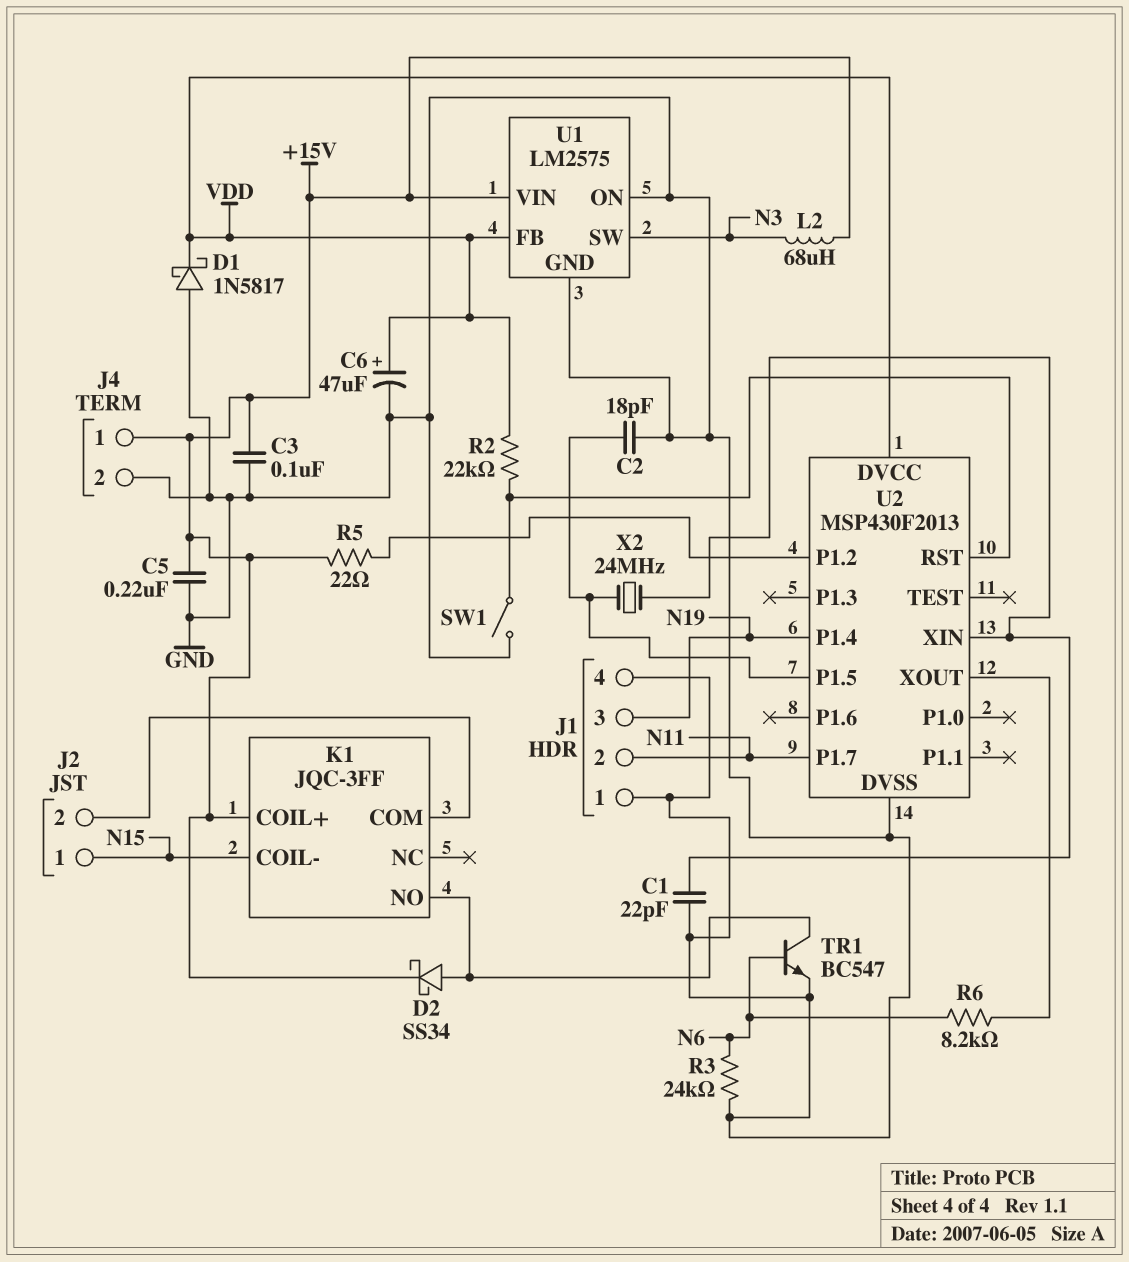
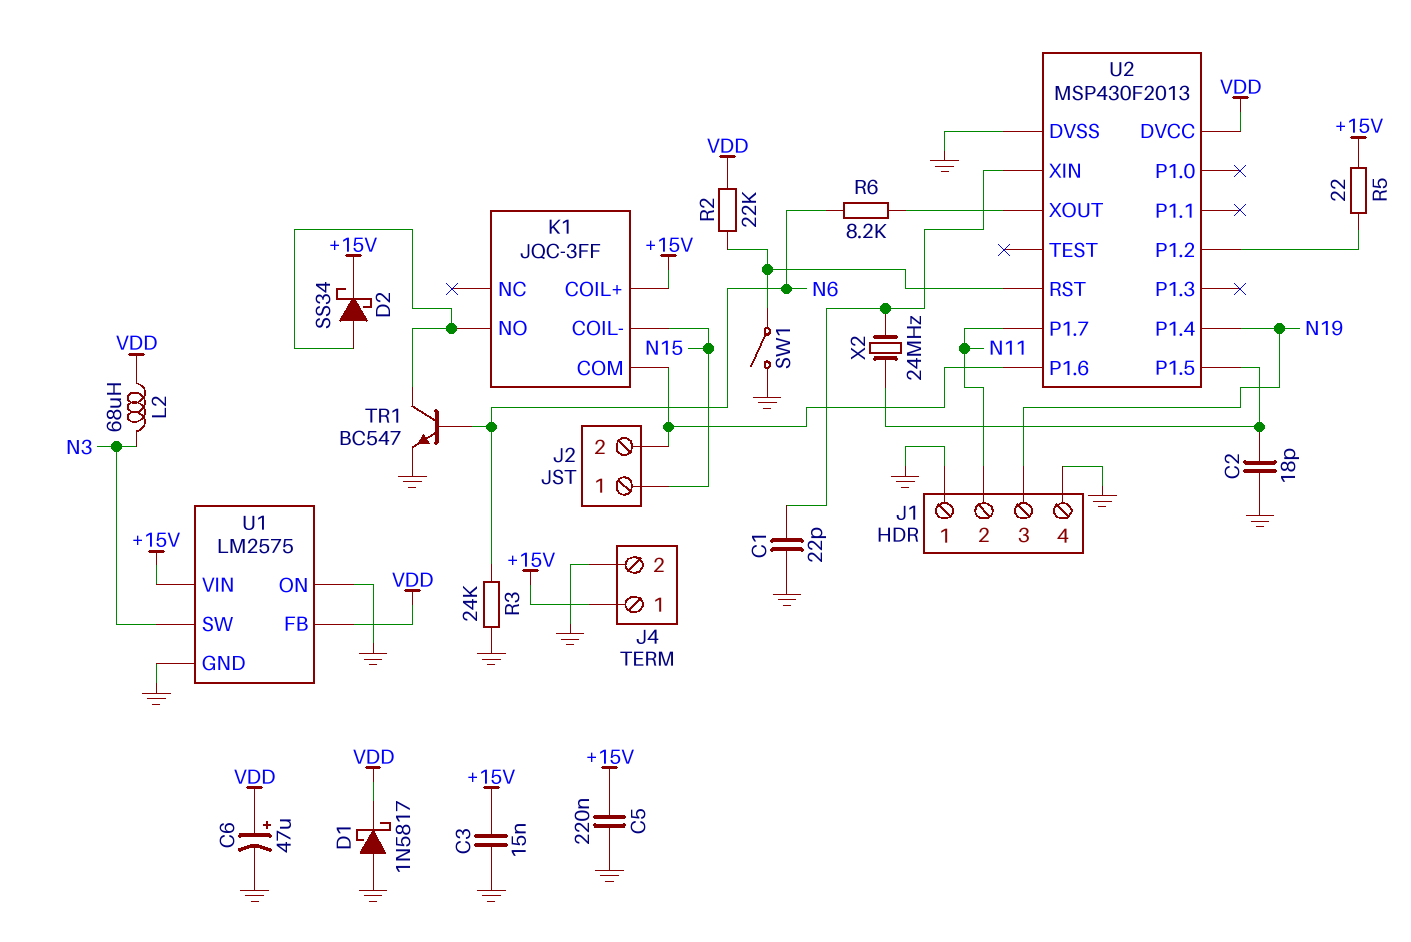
C3: 100nF (+15V, GND) -> 15nF (+15V, GND)
L2: 68uH (+15V, N3) -> 68uH (N3, VDD)
U2 pin P1.6: none -> J2/2

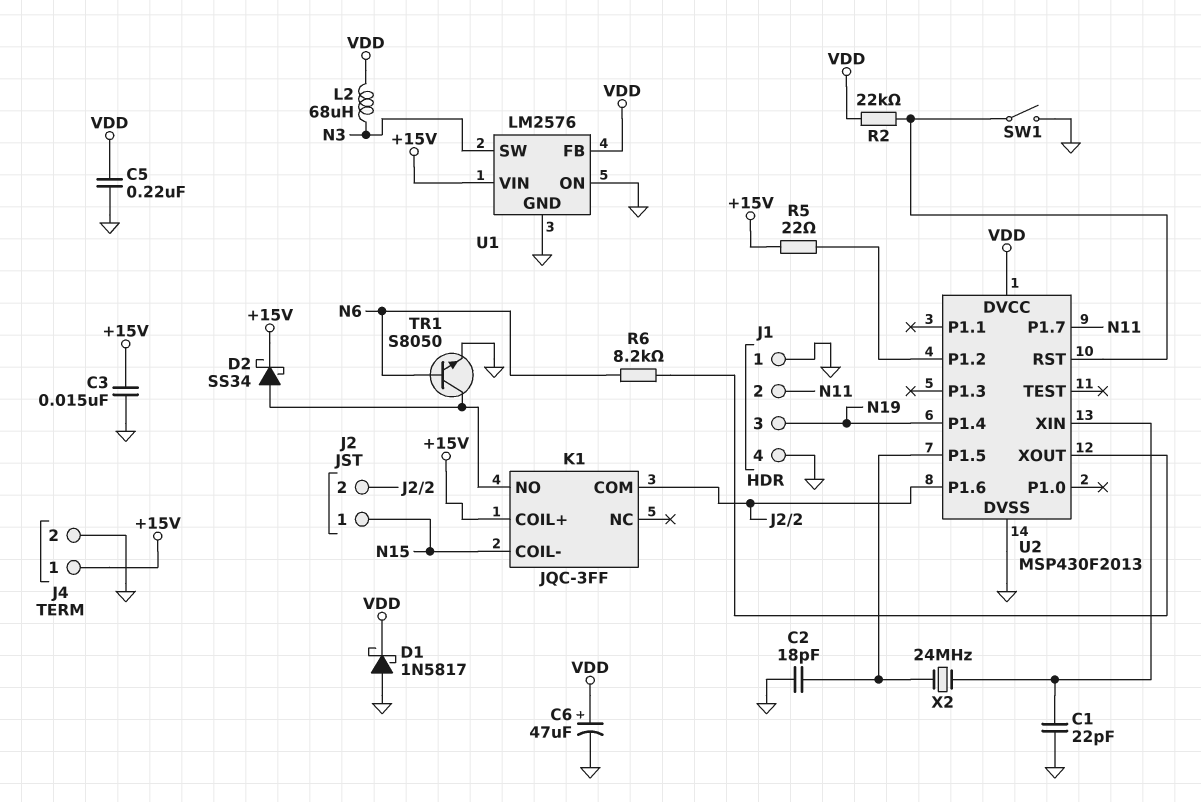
C5: 220nF (+15V, GND) -> 220nF (GND, VDD)
R3: 24k (GND, N6) -> none
TR1: NPN BC547 (B N6, C K1/NO, E GND) -> NPN S8050 (B N6, C K1/NO, E GND)
U1: LM2575 -> LM2576

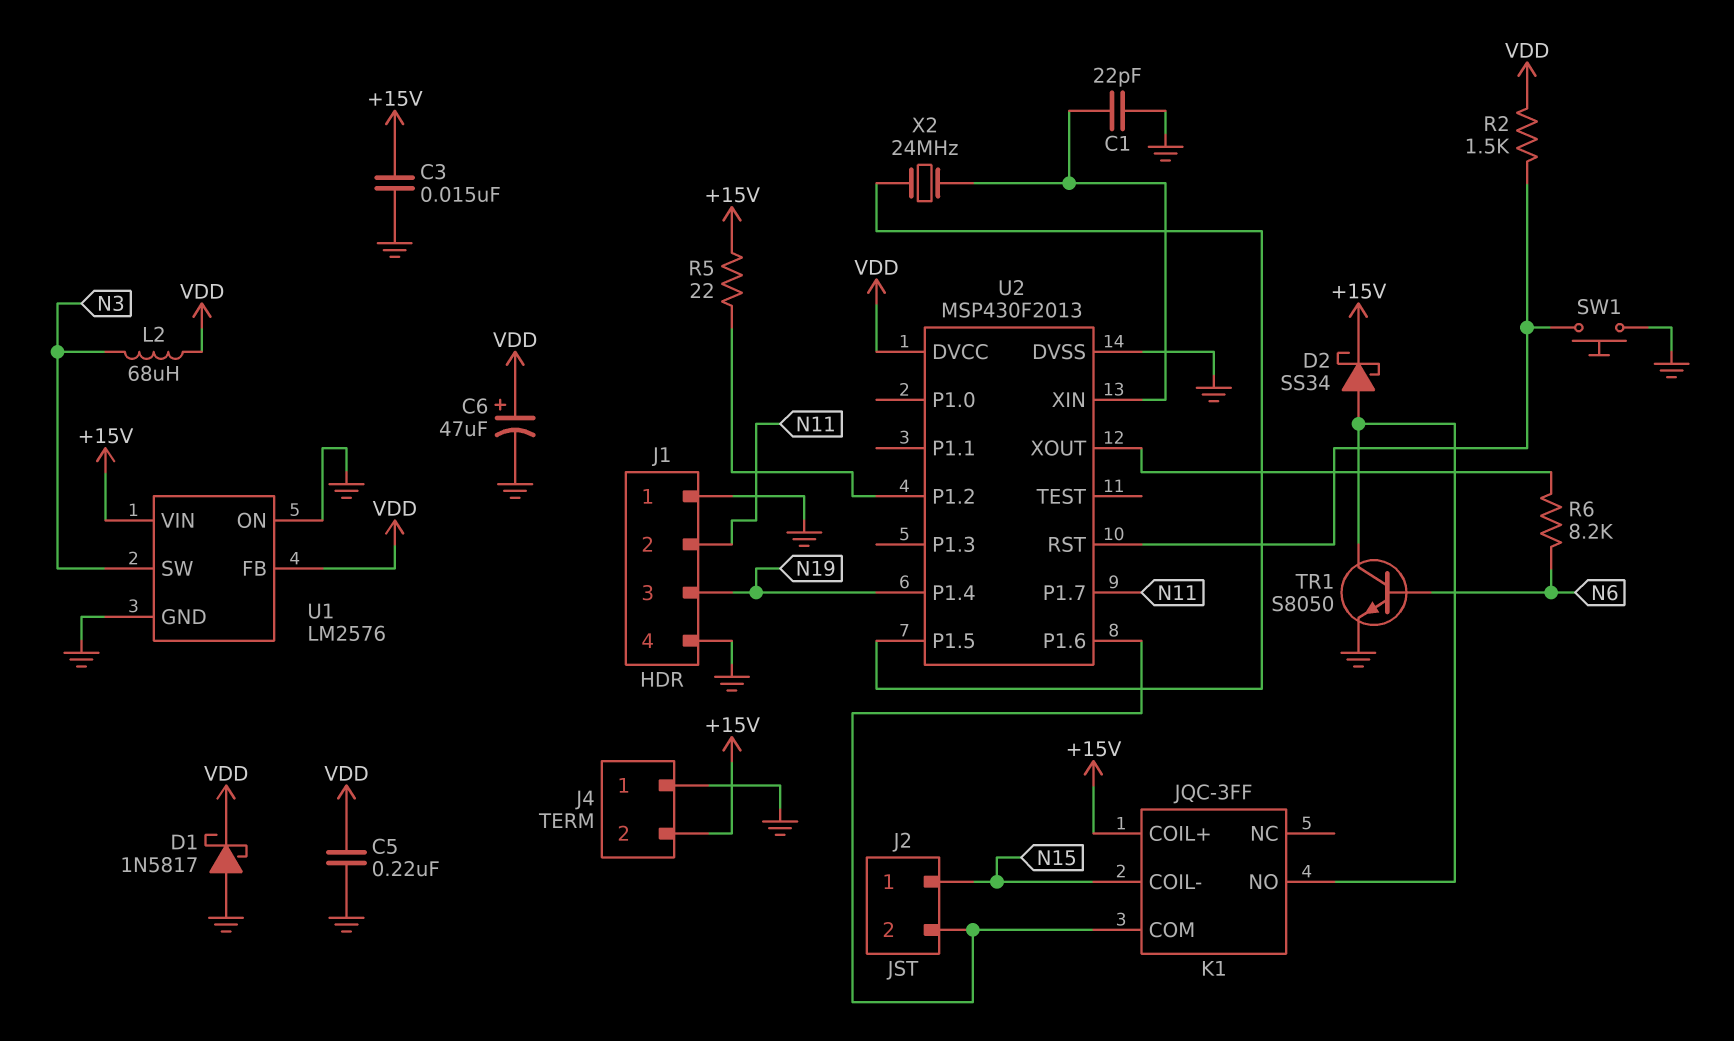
C2: 18pF (GND, U2/P1.5) -> none
J4 pin 1: +15V -> GND
J4 pin 2: GND -> +15V
R2: 22k (U2/RST, VDD) -> 1.5k (U2/RST, VDD)
SW1: switch (GND, U2/RST) -> button (GND, U2/RST)

